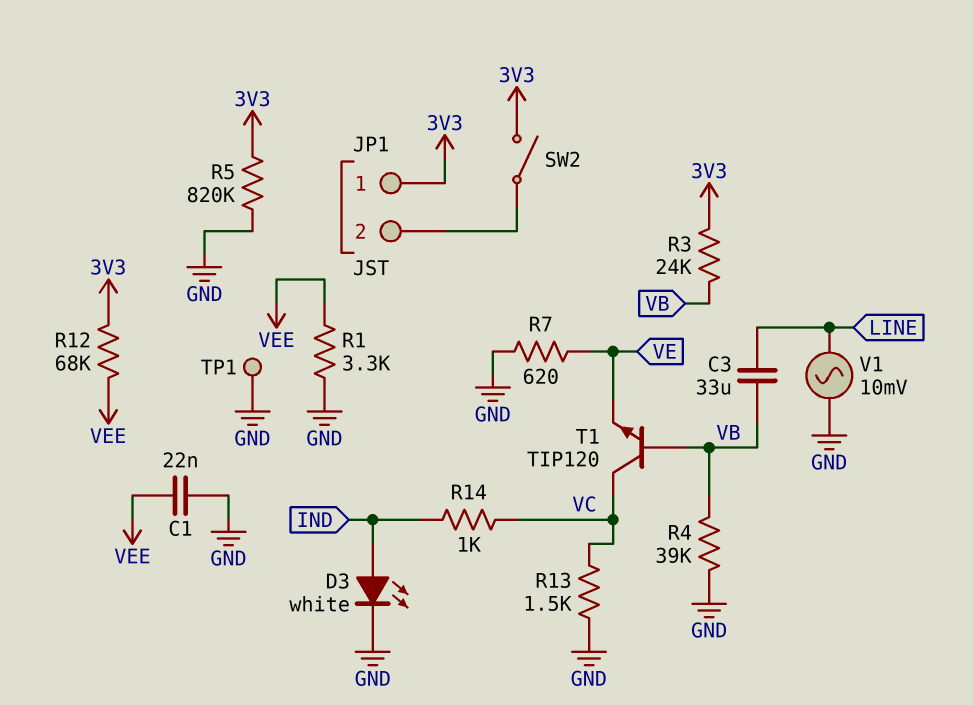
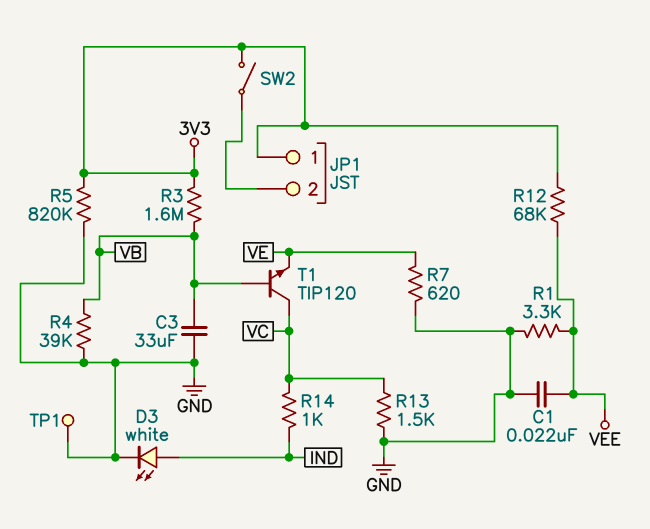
C3: 33uF (LINE, VB) -> 33uF (GND, VB)
R3: 24k (3V3, VB) -> 1.6M (3V3, VB)
V1: AC 10mV (GND, LINE) -> none

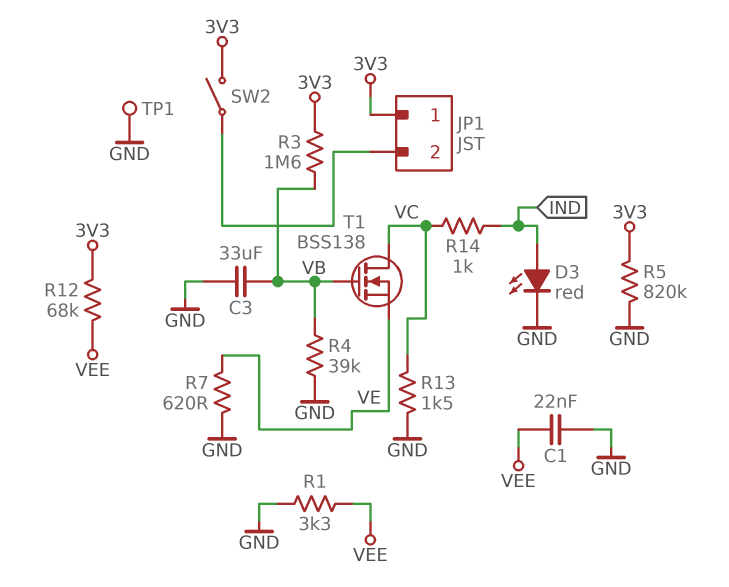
D3: LED white (A IND, K GND) -> LED red (A IND, K GND)
T1: NPN TIP120 (B VB, C VC, E VE) -> NMOS BSS138 (G VB, D VC, S VE)

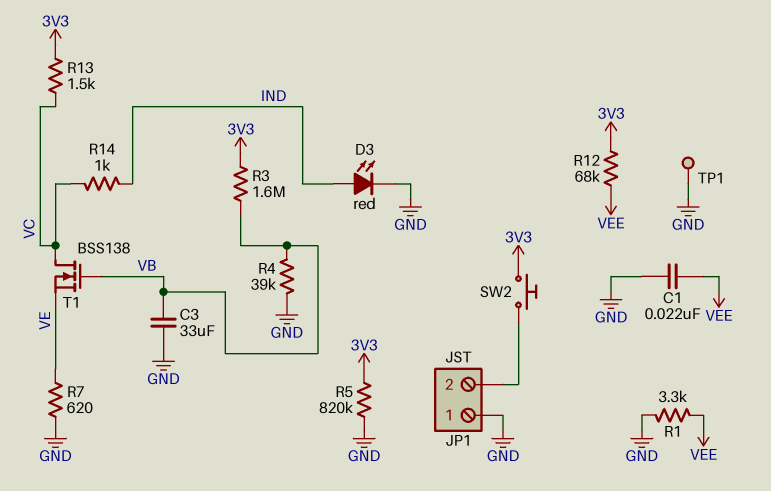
JP1 pin 1: 3V3 -> GND
R13: 1.5k (GND, VC) -> 1.5k (3V3, VC)
SW2: switch (3V3, JP1/2) -> button (3V3, JP1/2)

